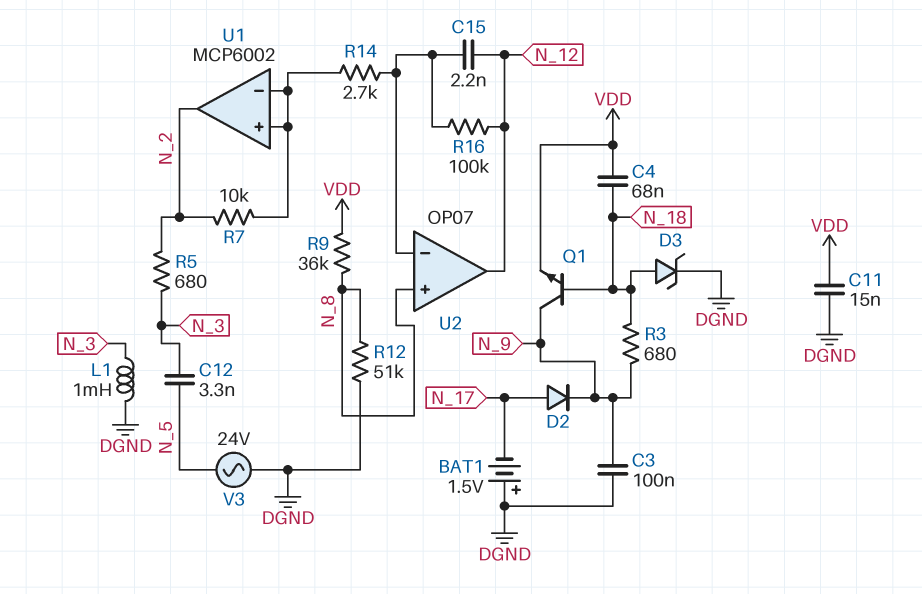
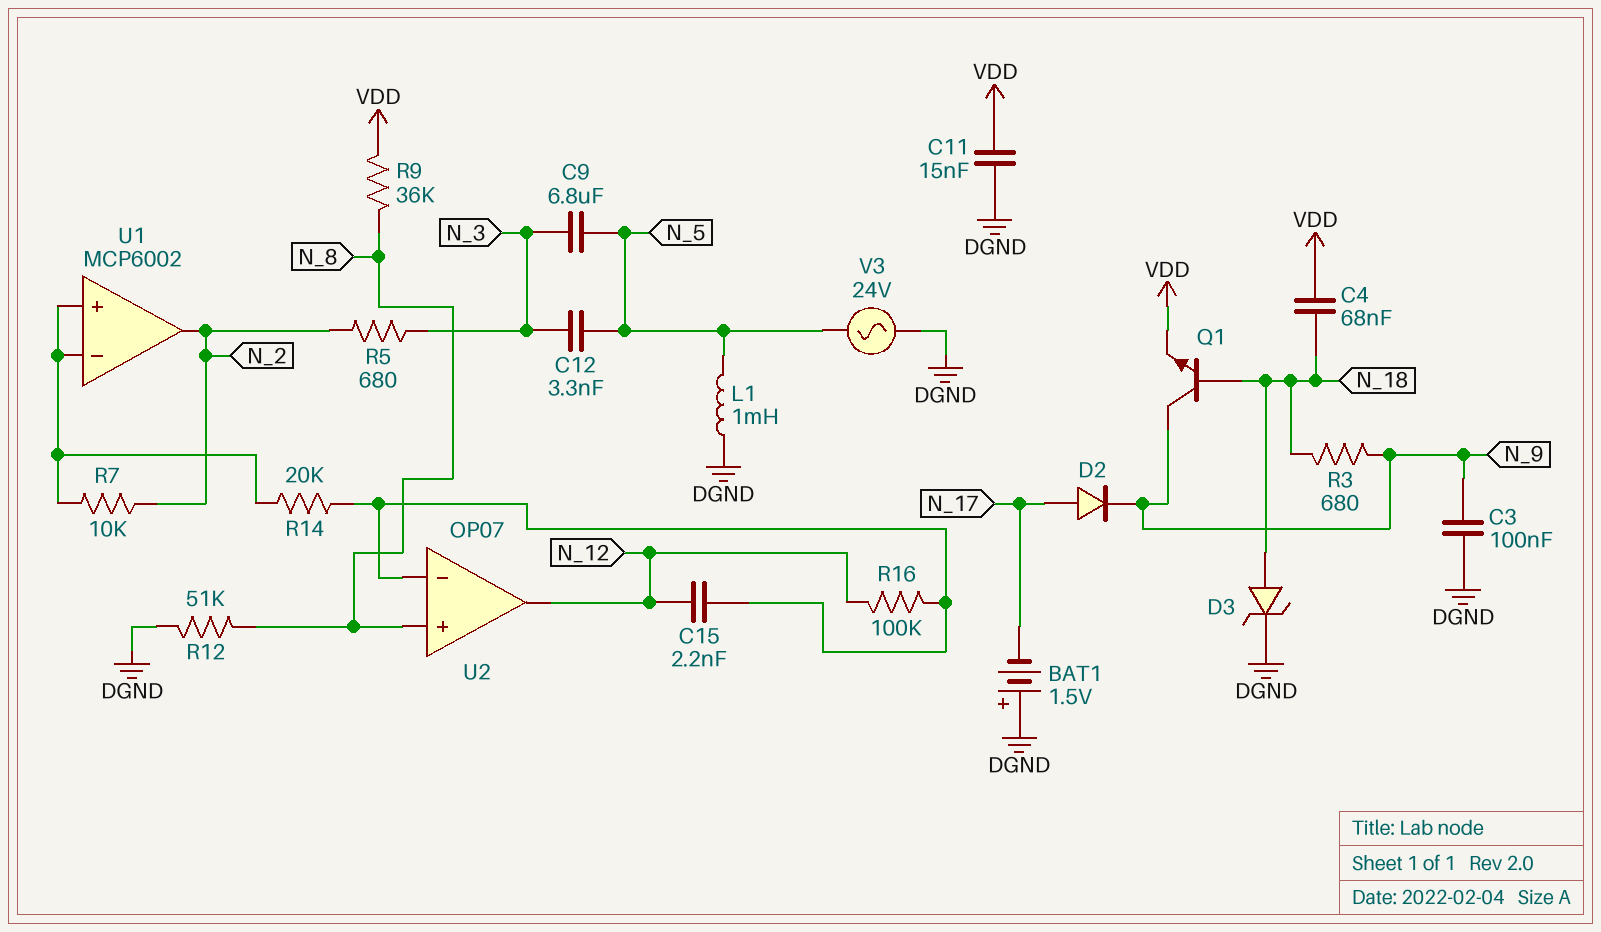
C9: none -> 6.8uF (N_3, N_5)
L1: 1mH (DGND, N_3) -> 1mH (DGND, N_5)
R14: 2.7k (U1/in+, U2/in-) -> 20k (U1/in+, U2/in-)

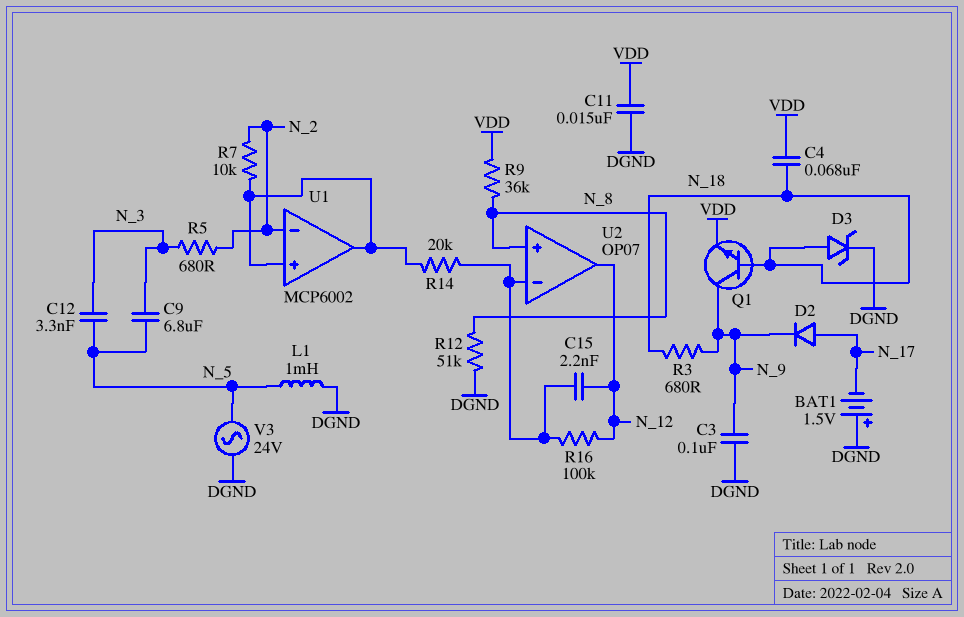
U1 pin in-: U1/in+ -> N_2
U1 pin out: N_2 -> U1/in+

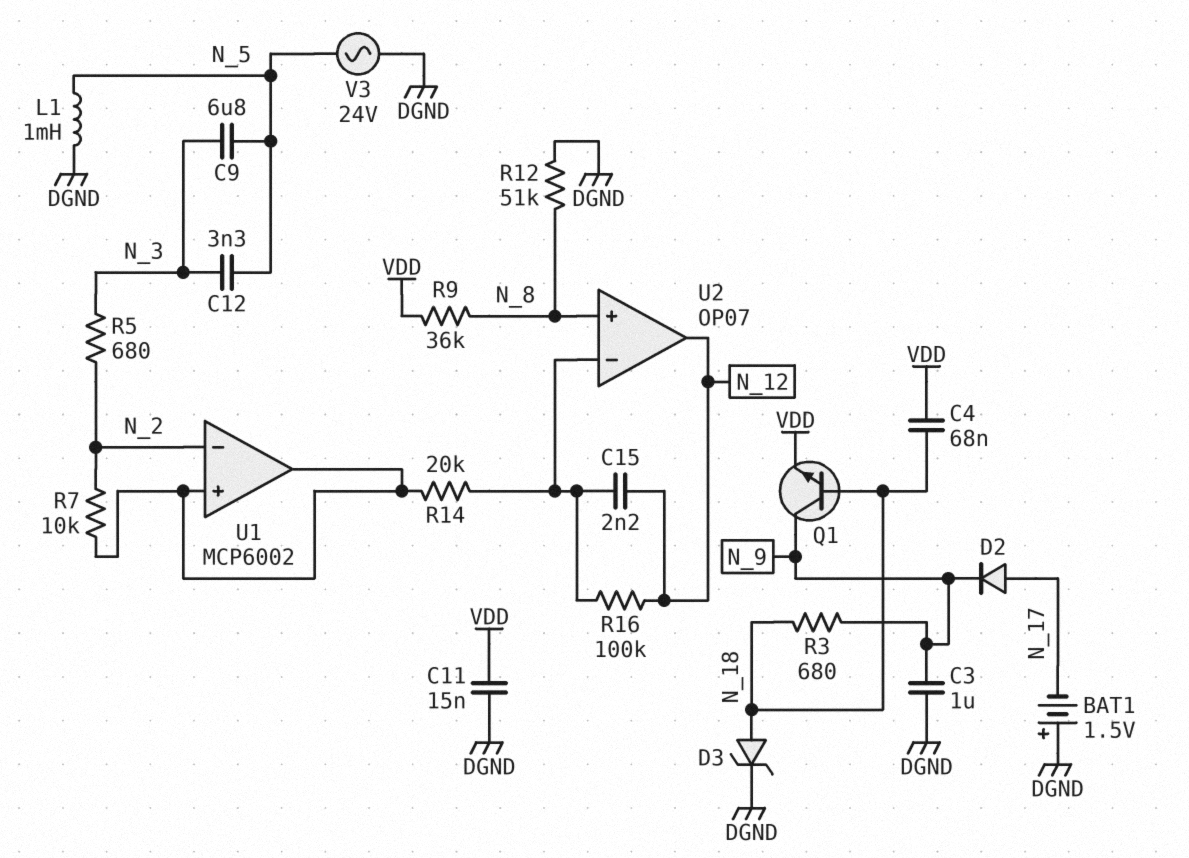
C3: 100nF (DGND, N_9) -> 1uF (DGND, N_9)

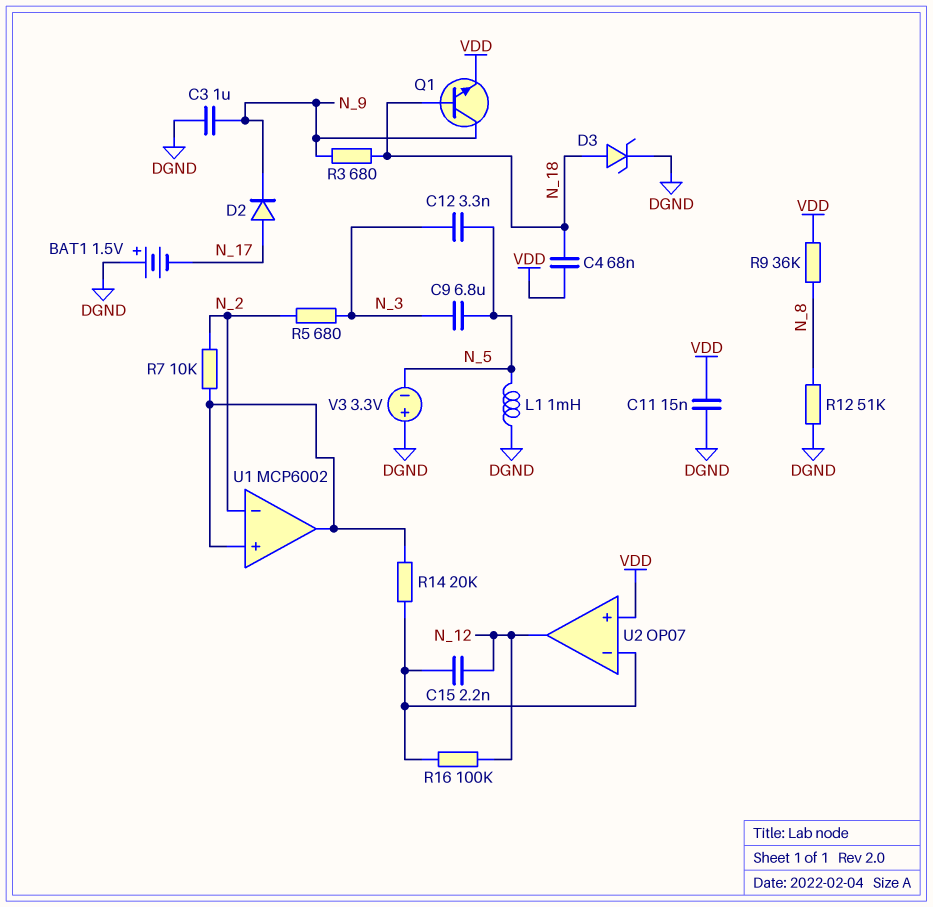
U2 pin in+: N_8 -> VDD
V3: AC 24V (DGND, N_5) -> 3.3V (plus DGND, minus N_5)

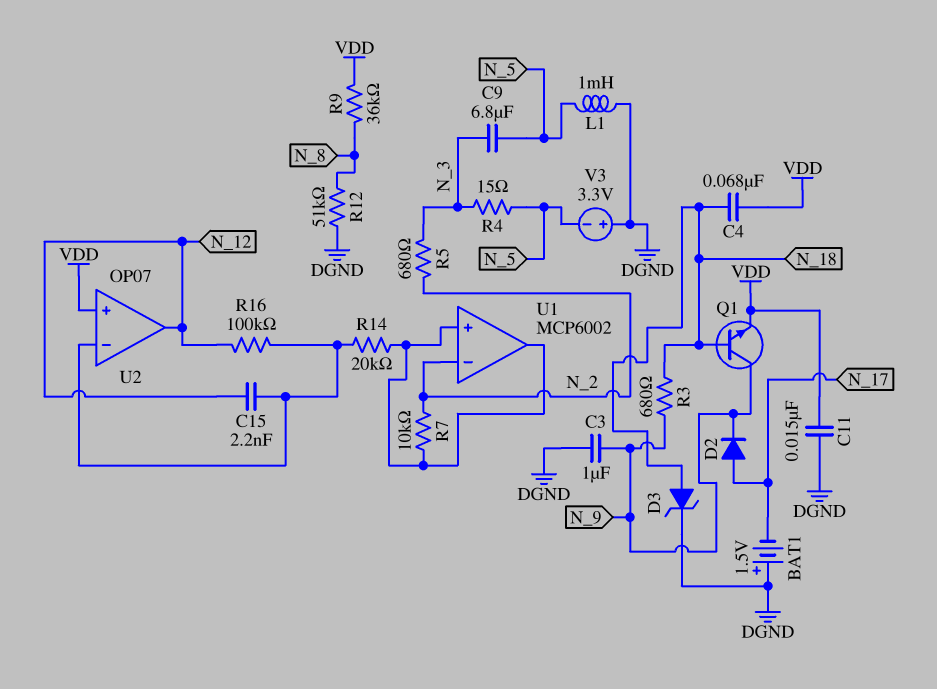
C12: 3.3nF (N_3, N_5) -> none
R4: none -> 15 (N_3, N_5)

